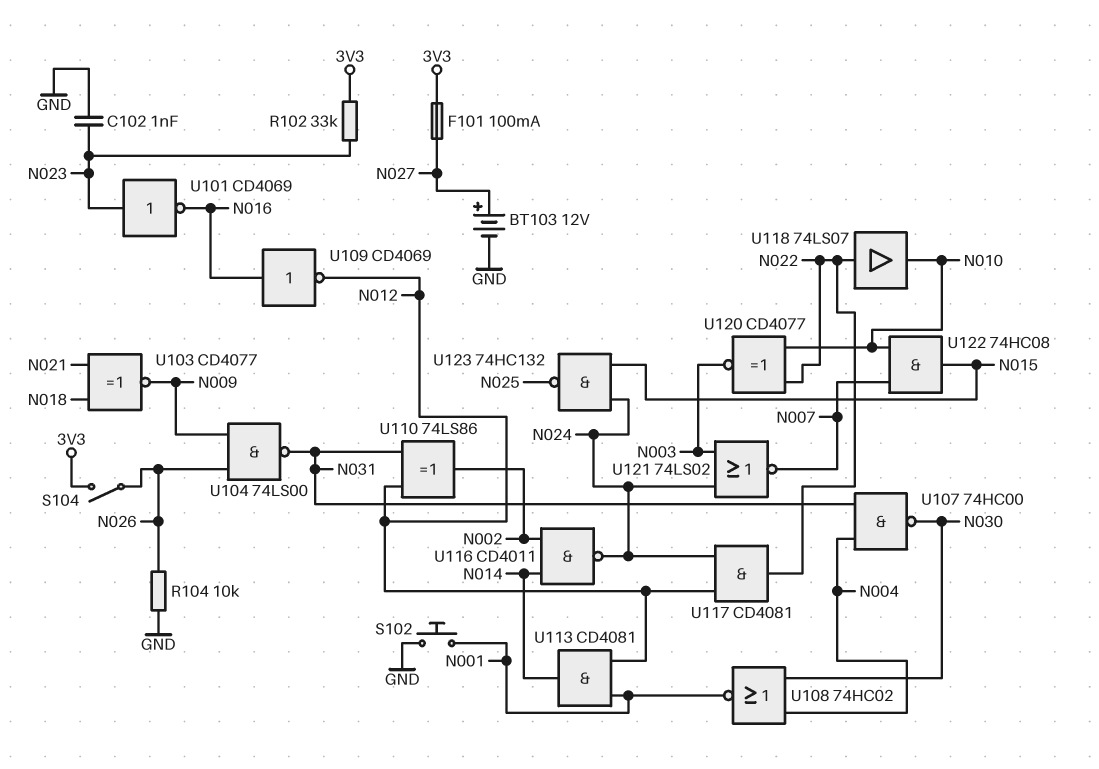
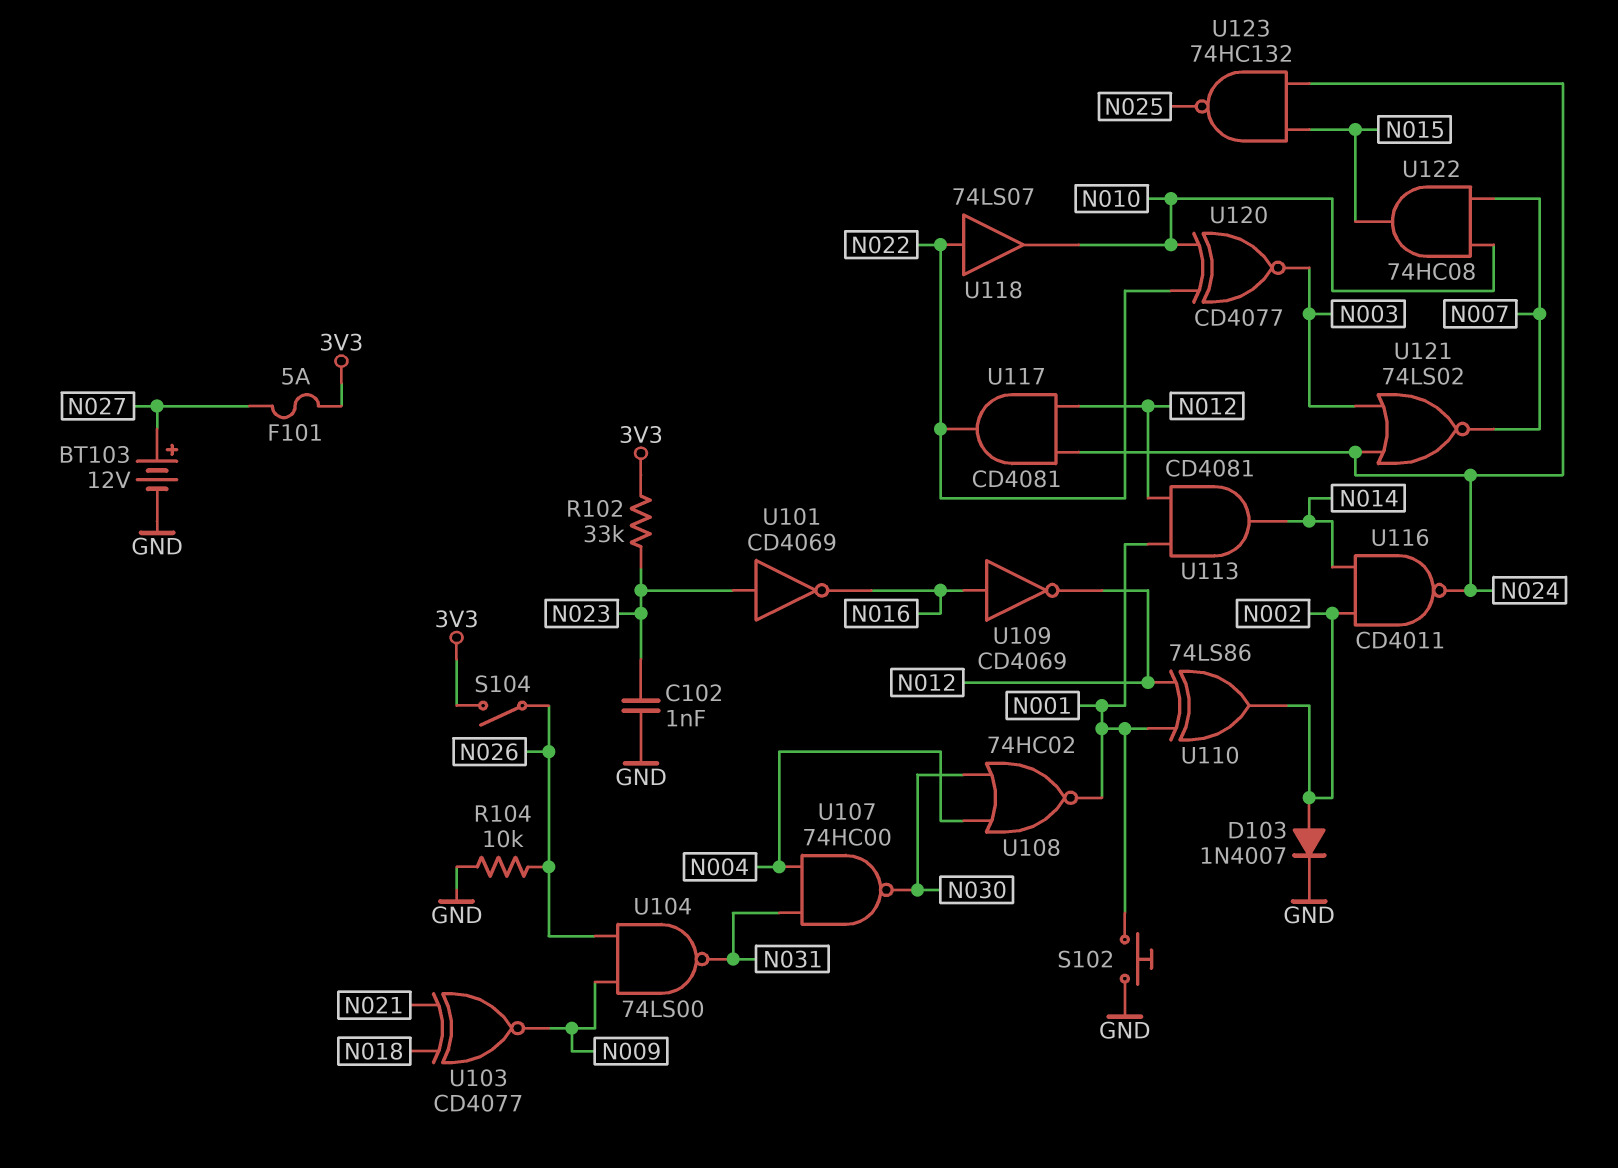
D103: none -> diode 1N4007 (A N002, K GND)
F101: 100mA (3V3, N027) -> 5A (3V3, N027)
U110: XOR 74LS86 (in N012, in N031, out N002) -> XOR 74LS86 (in N001, in N012, out N002)

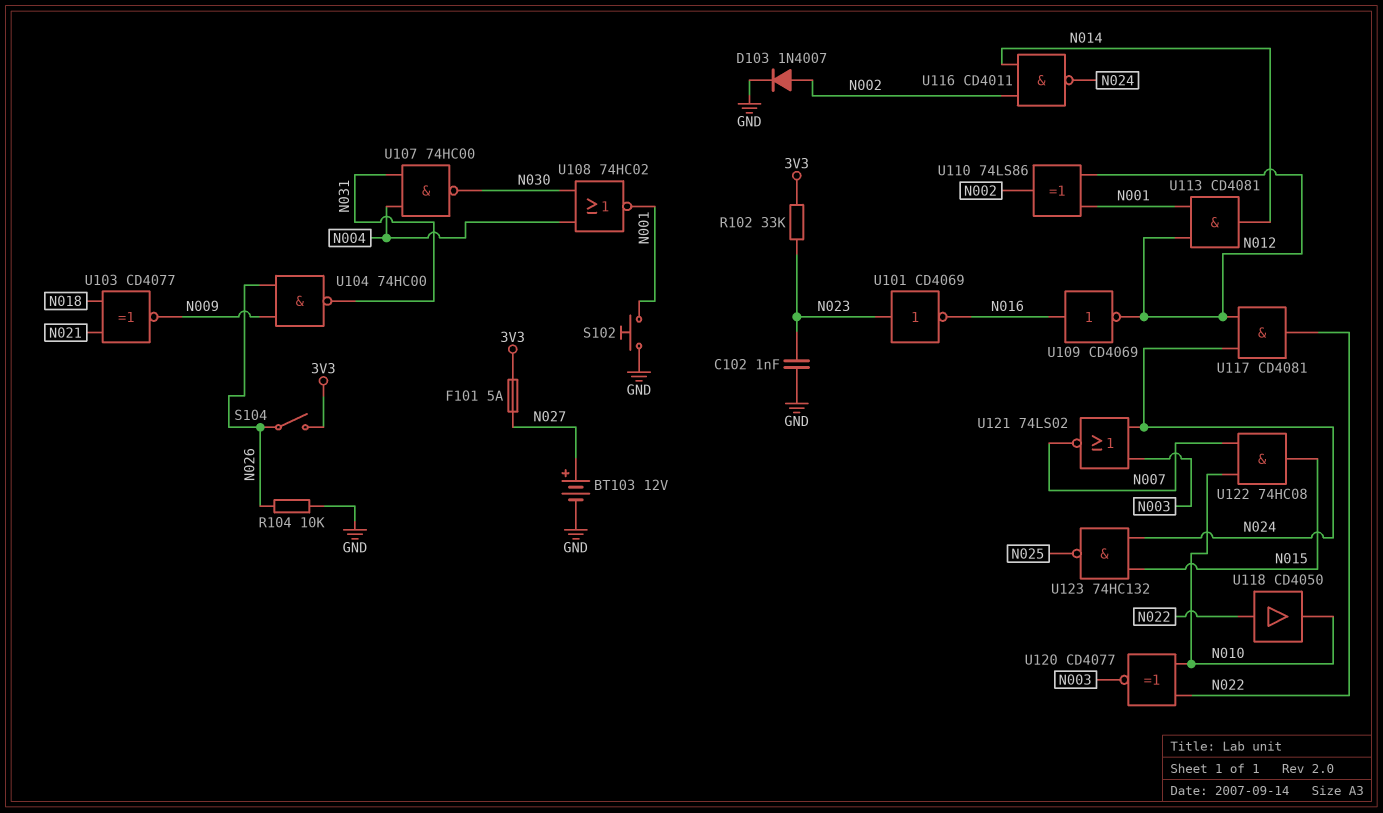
U104: NAND 74LS00 (in N009, in N026, out N031) -> NAND 74HC00 (in N009, in N026, out N031)
U118: buffer 74LS07 (in N022, out N010) -> buffer CD4050 (in N022, out N010)

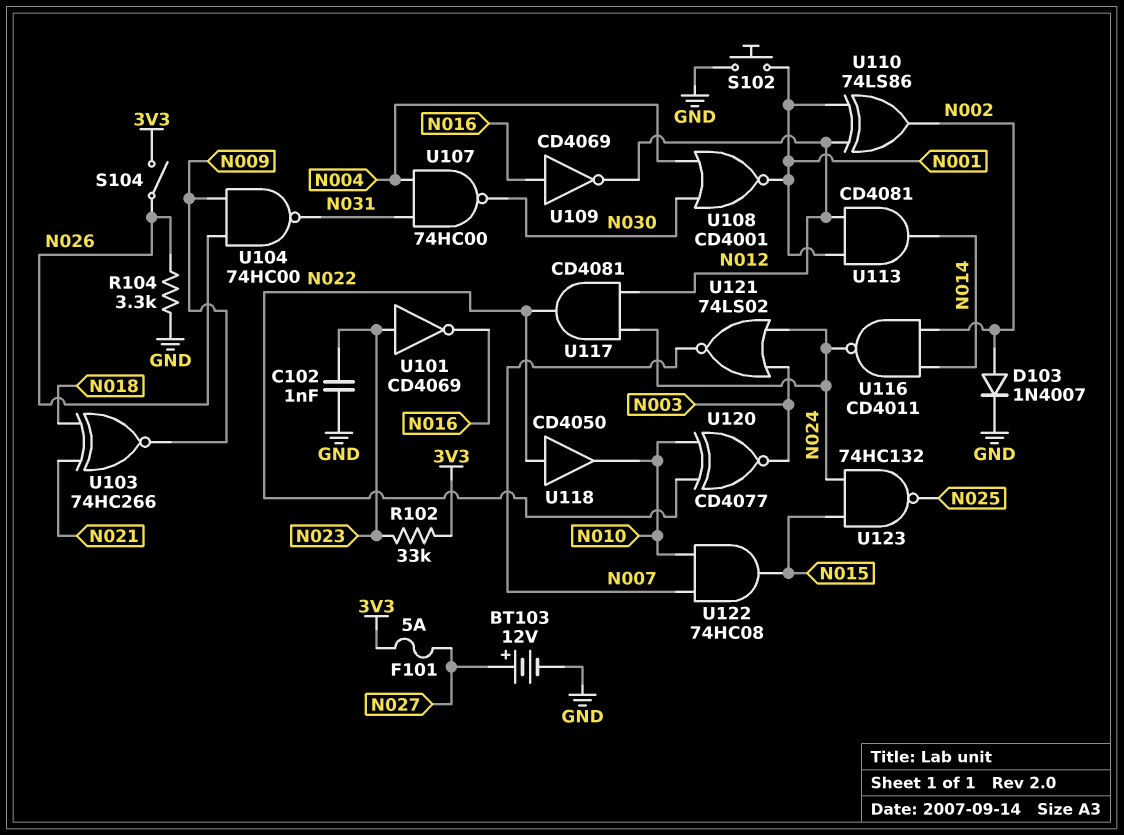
R104: 10k (GND, N026) -> 3.3k (GND, N026)
U103: XNOR CD4077 (in N018, in N021, out N009) -> XNOR 74HC266 (in N018, in N021, out N009)
U108: NOR 74HC02 (in N004, in N030, out N001) -> NOR CD4001 (in N004, in N030, out N001)

